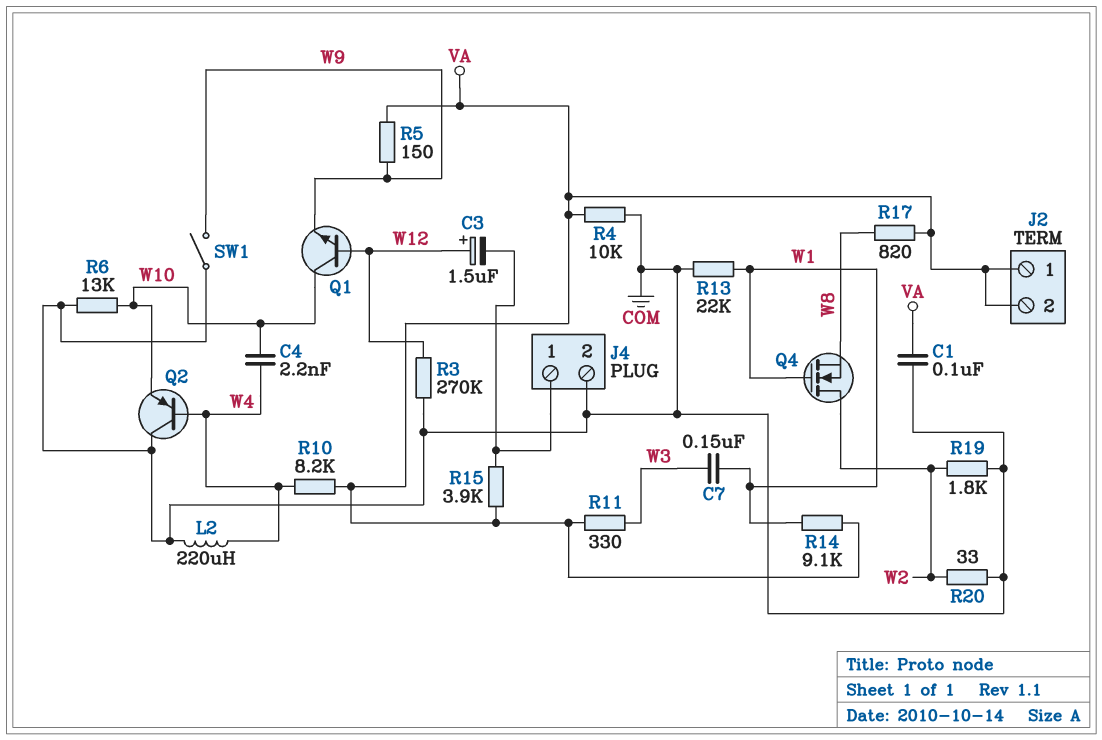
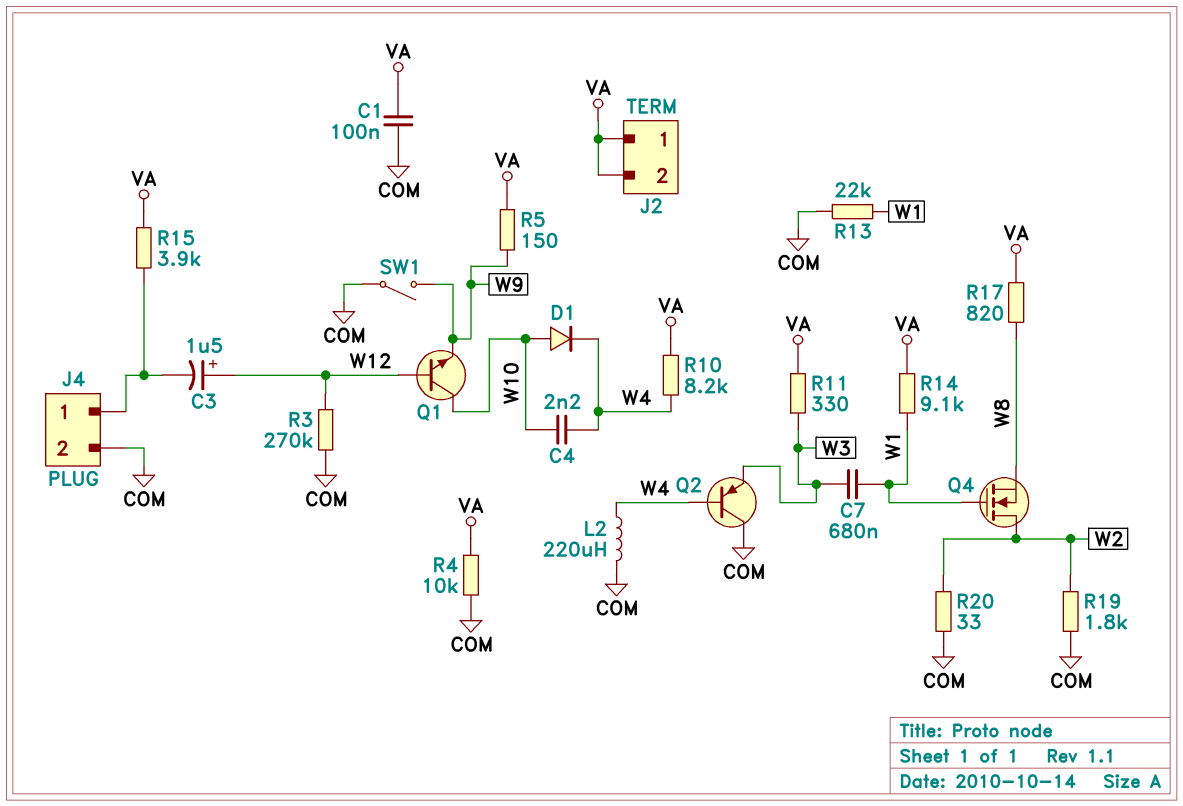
C7: 150nF (W1, W3) -> 680nF (W1, W3)
D1: none -> diode (A W10, K W4)
Q2: PNP (B W4, C COM, E W10) -> PNP (B W4, C COM, E W3)
R6: 13k (COM, W10) -> none

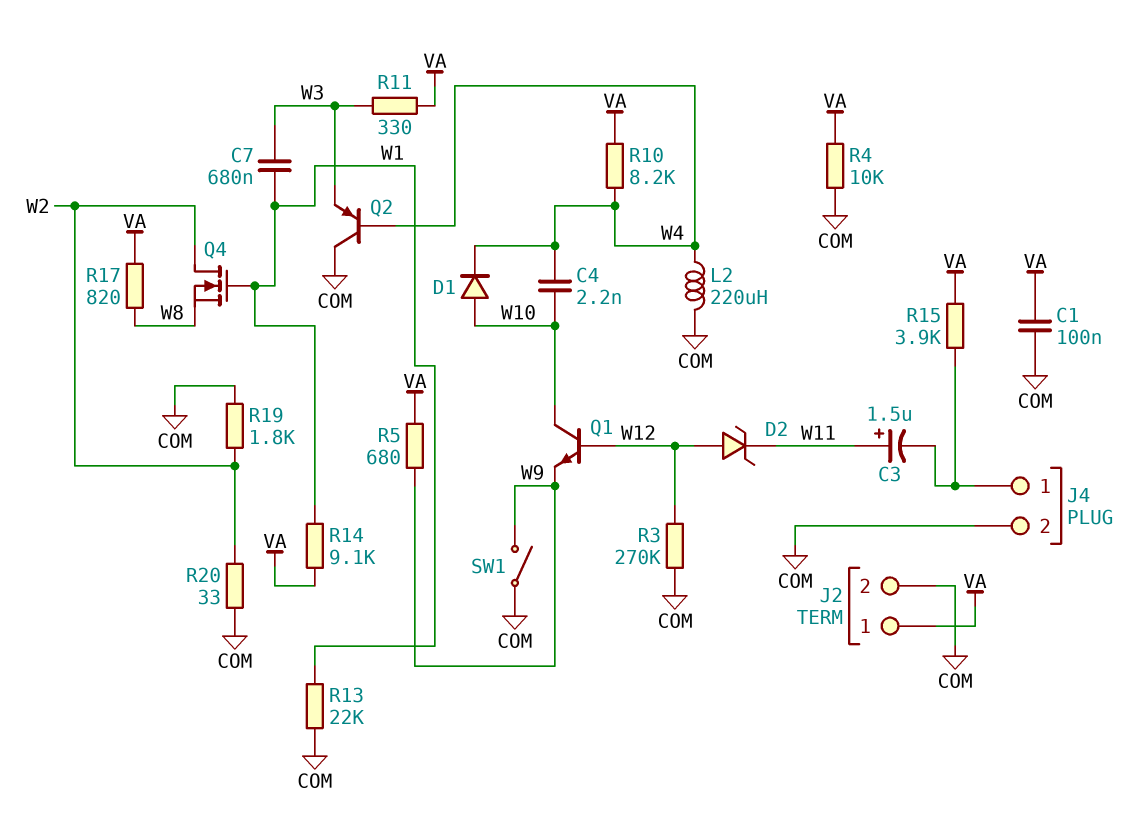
C3: 1.5uF (plus W12, minus J4/1) -> 1.5uF (plus W11, minus J4/1)
D2: none -> zener (A W12, K W11)
J2 pin 2: VA -> COM
R5: 150 (VA, W9) -> 680 (VA, W9)

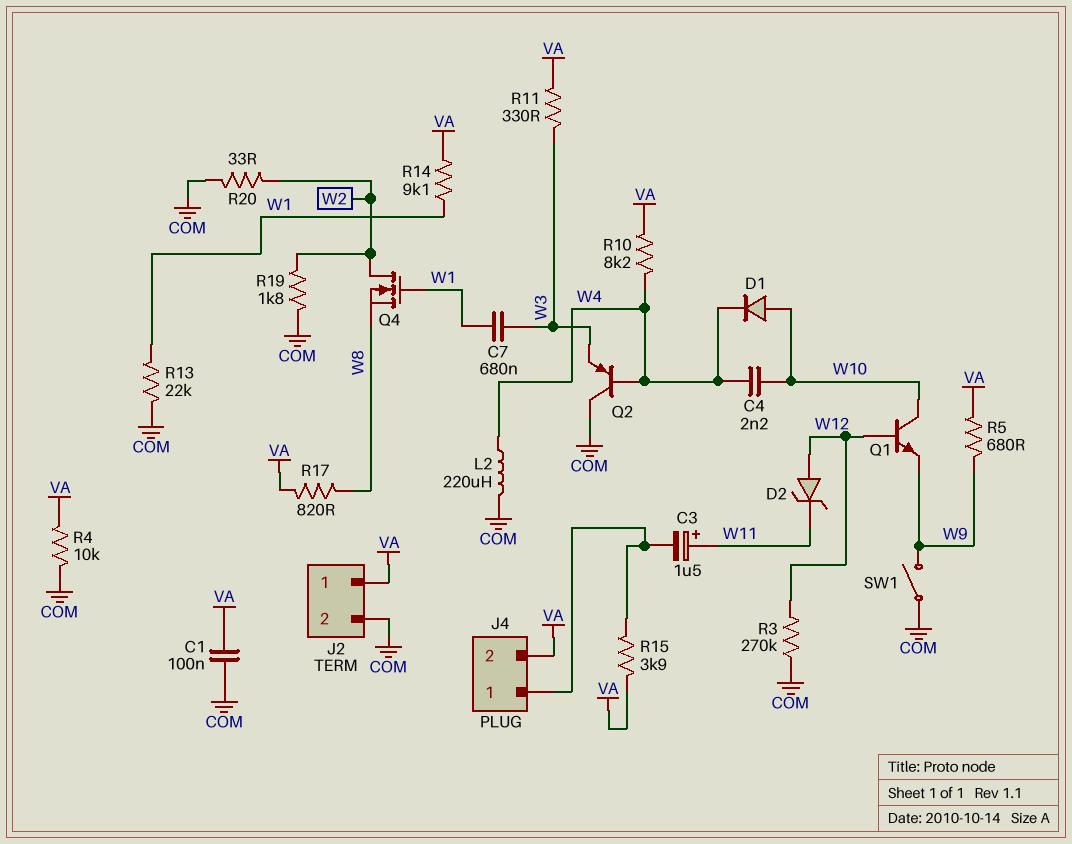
J4 pin 2: COM -> VA

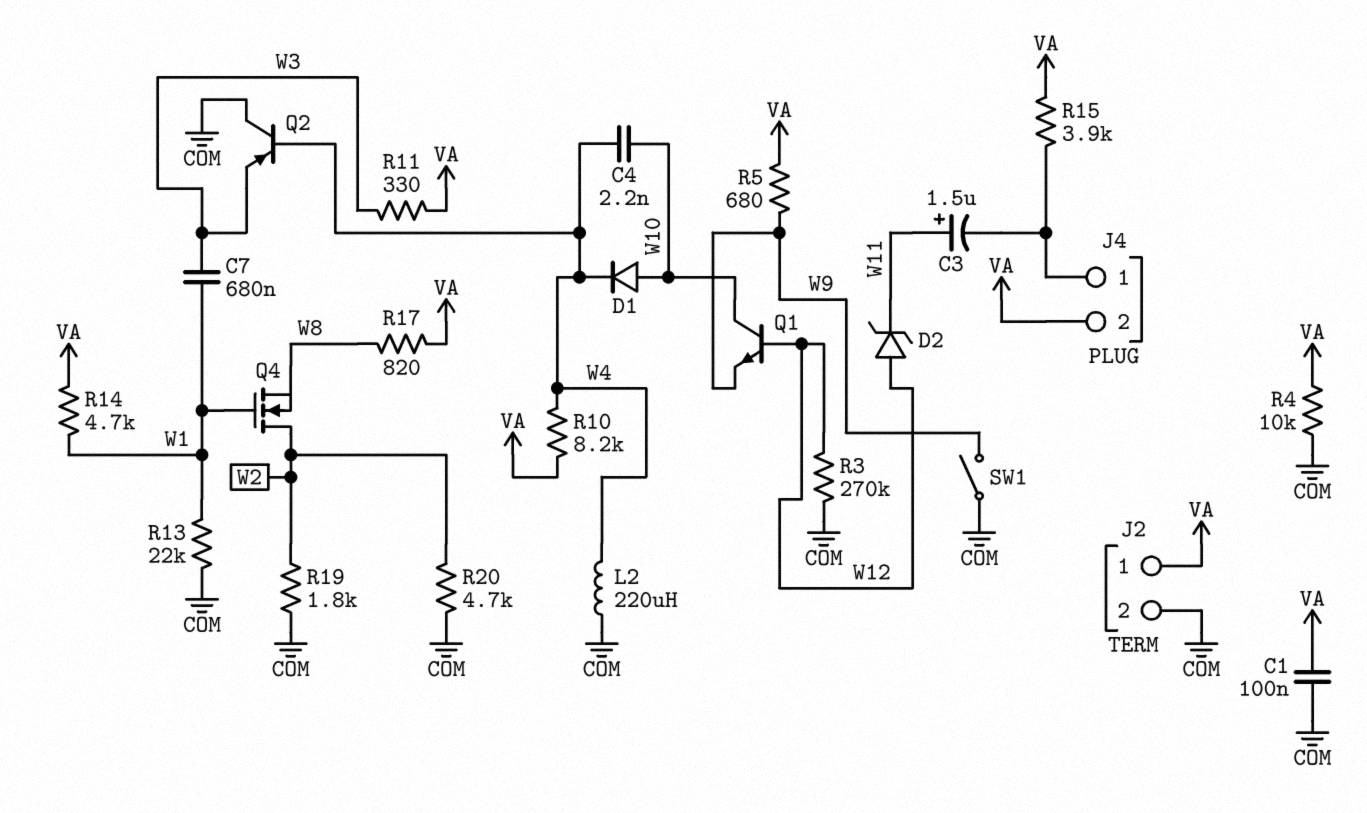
R14: 9.1k (VA, W1) -> 4.7k (VA, W1)
R20: 33 (COM, W2) -> 4.7k (COM, W2)

